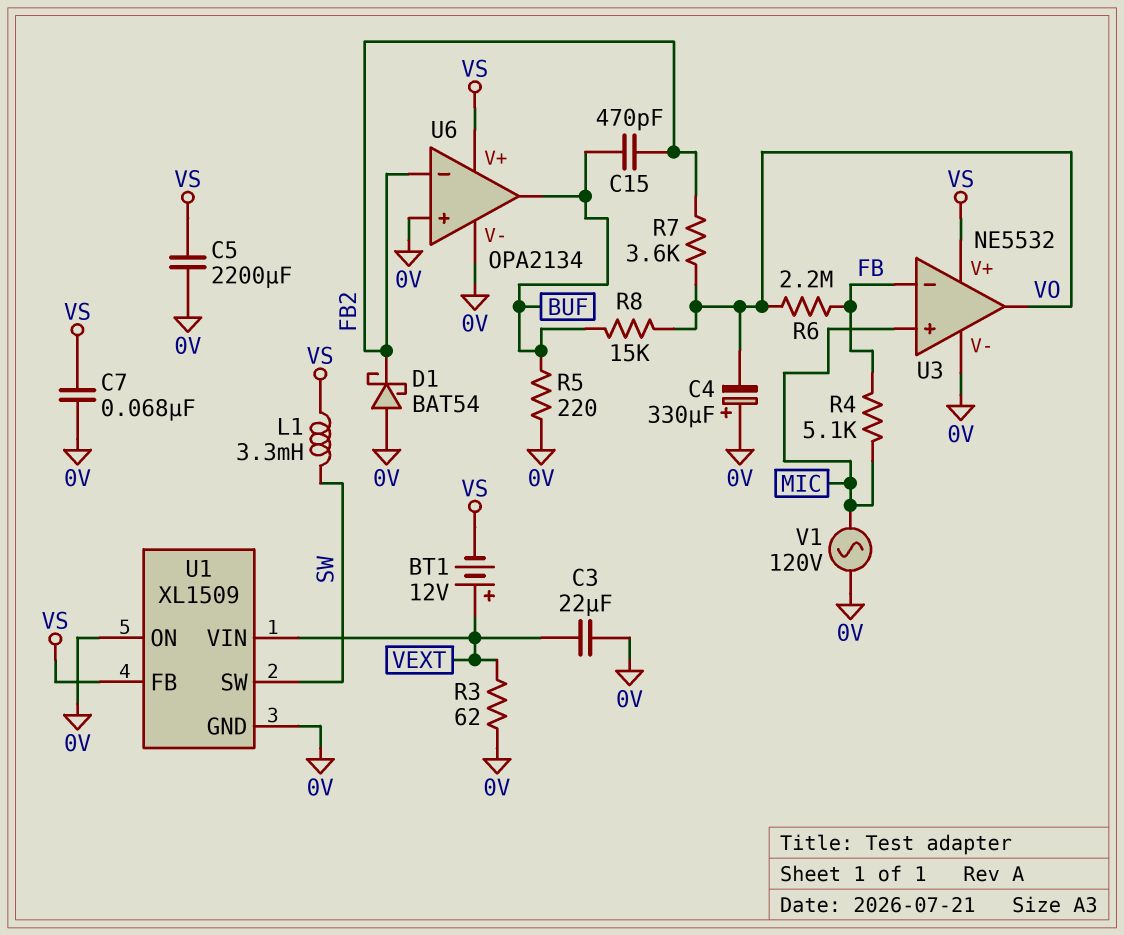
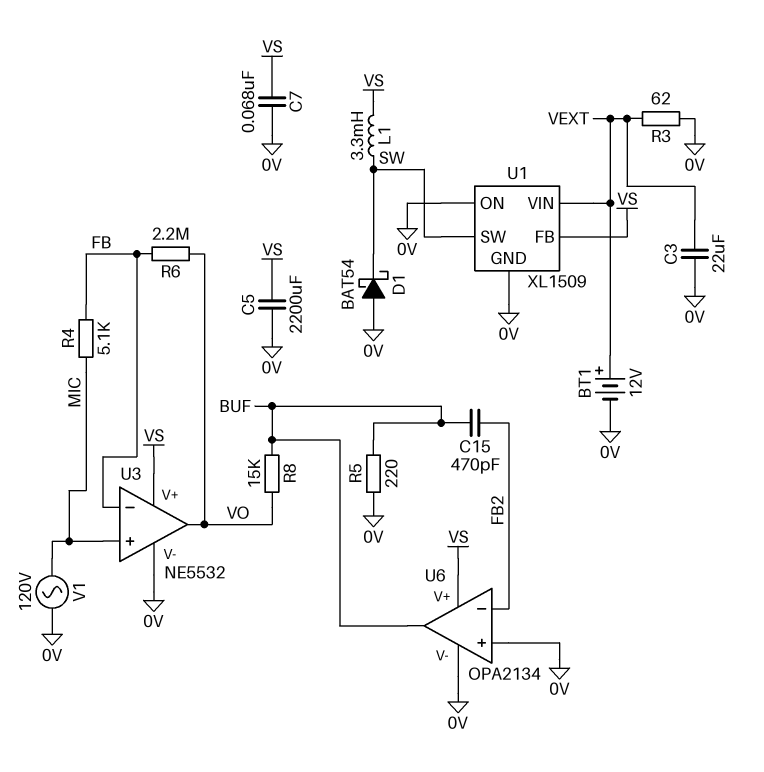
BT1: 12V (plus VEXT, minus VS) -> 12V (plus VEXT, minus 0V)
C4: 330uF (plus 0V, minus VO) -> none
D1: schottky BAT54 (A 0V, K FB2) -> schottky BAT54 (A 0V, K SW)
R7: 3.6k (FB2, VO) -> none

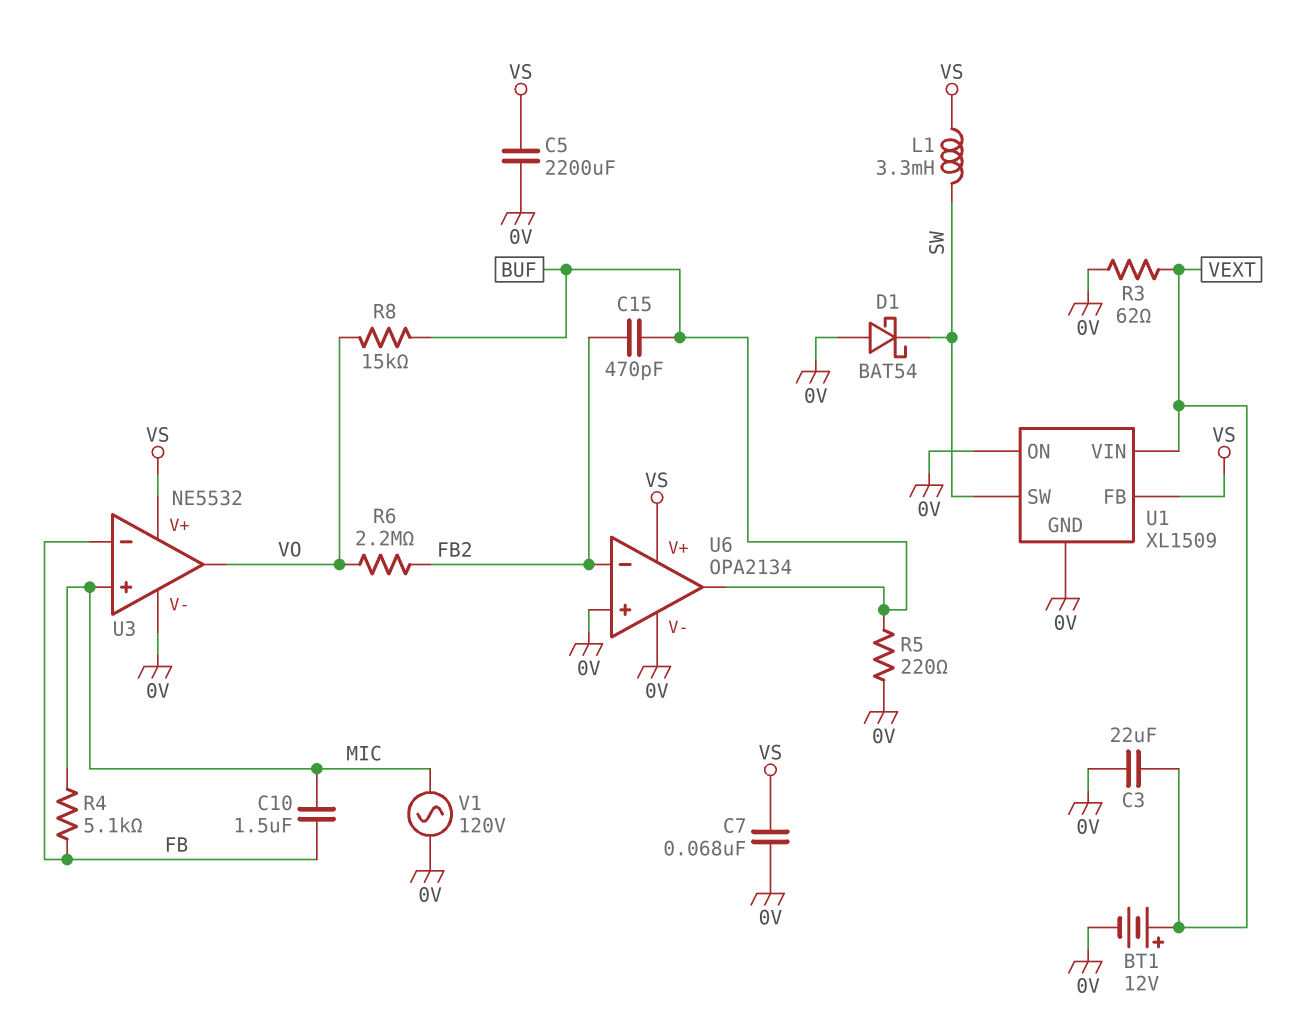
C10: none -> 1.5uF (FB, MIC)
R6: 2.2M (FB, VO) -> 2.2M (FB2, VO)

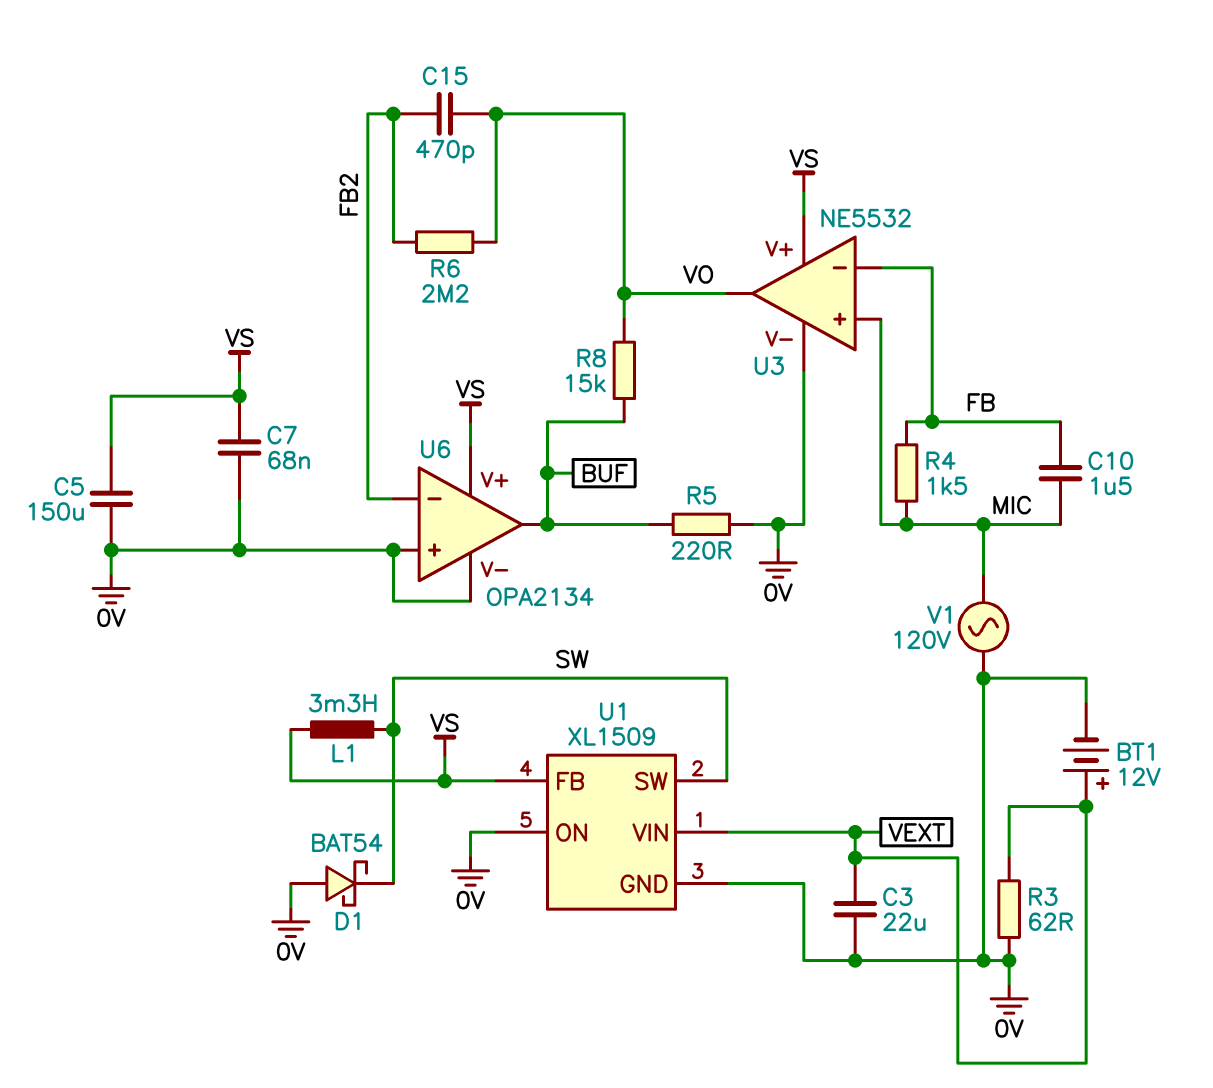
C5: 2200uF (0V, VS) -> 150uF (0V, VS)
C15: 470pF (BUF, FB2) -> 470pF (FB2, VO)
R4: 5.1k (FB, MIC) -> 1.5k (FB, MIC)

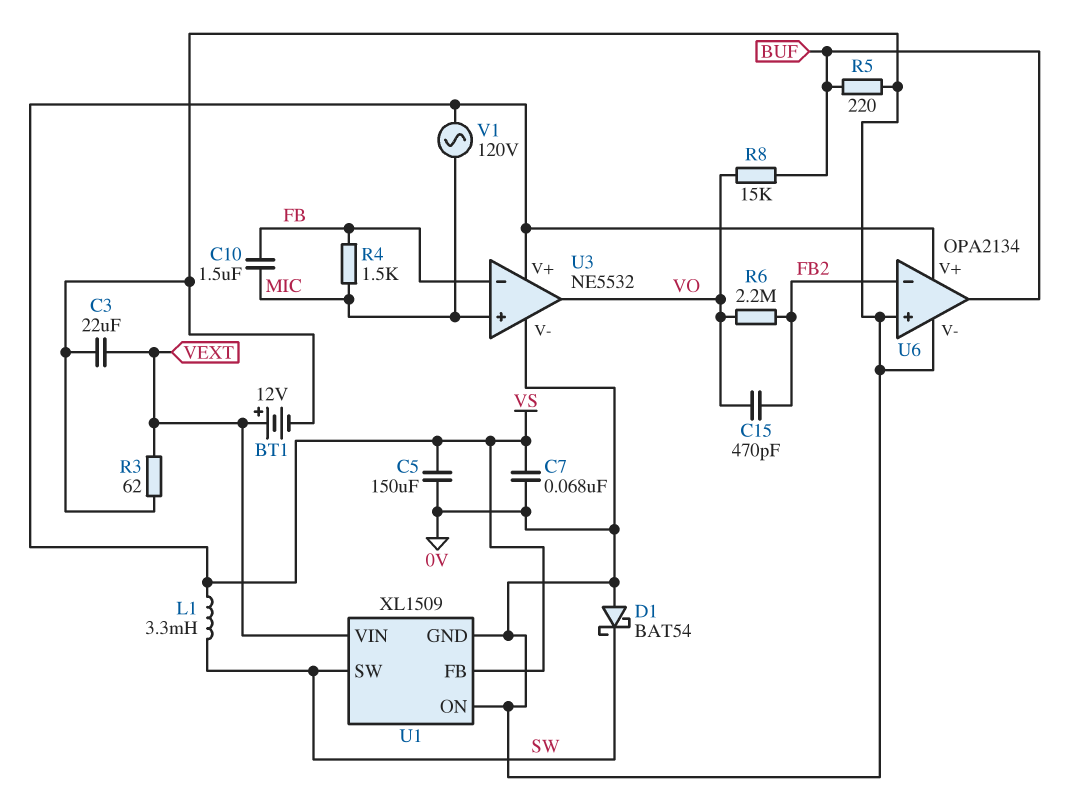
V1: AC 120V (0V, MIC) -> AC 120V (MIC, VS)

